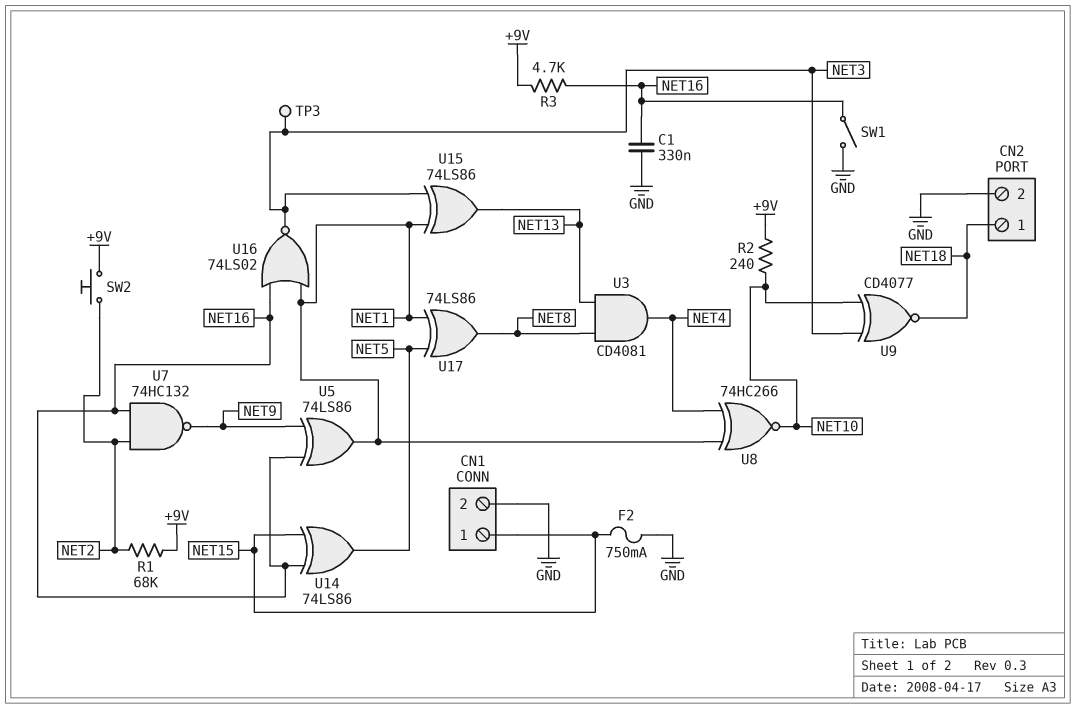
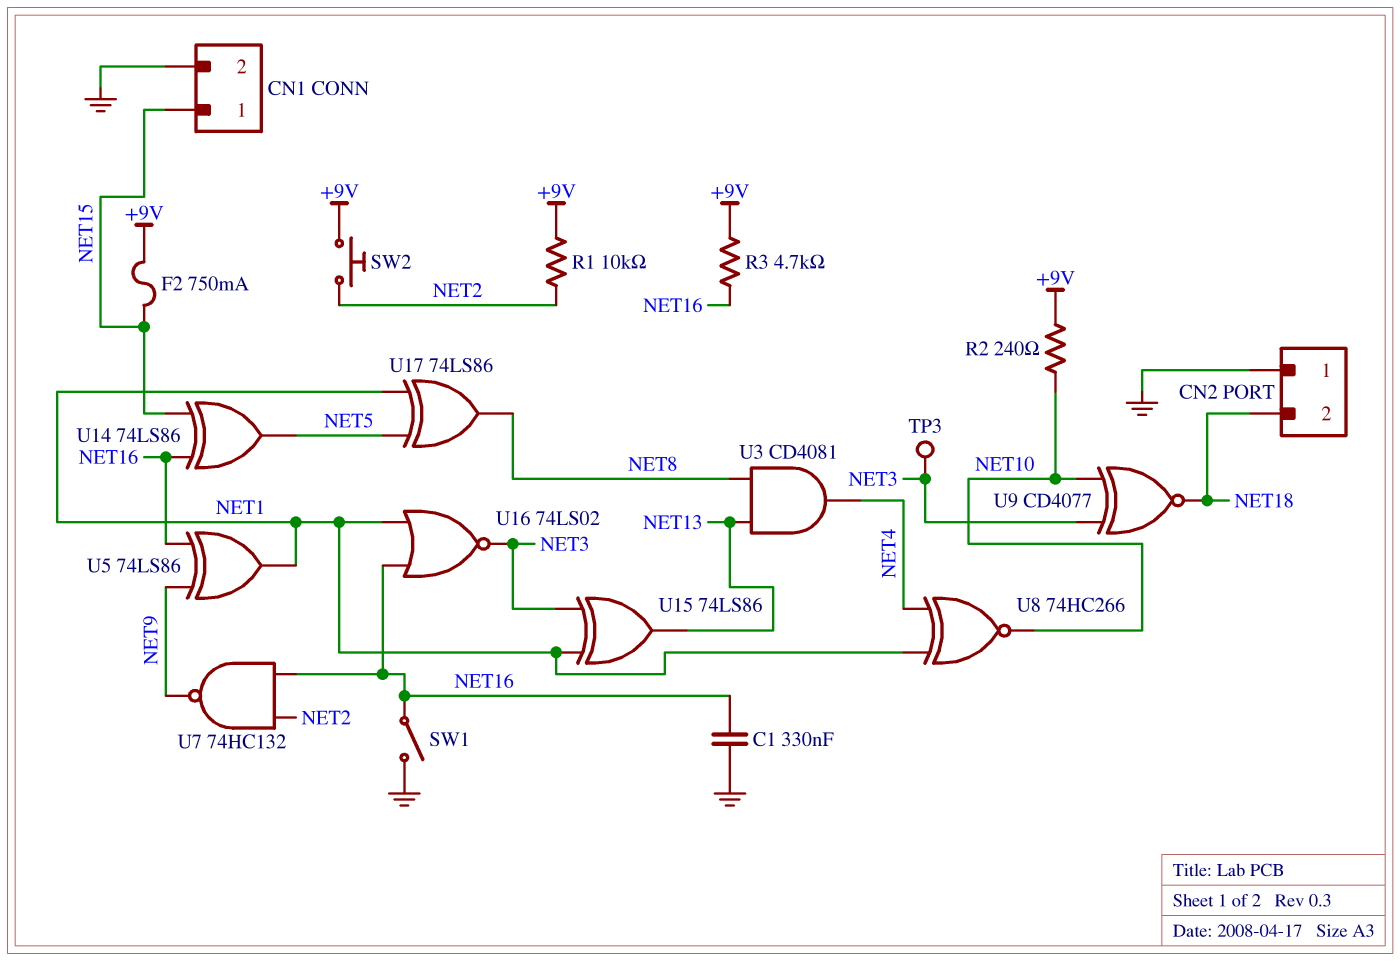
CN2 pin 1: NET18 -> GND
CN2 pin 2: GND -> NET18
F2: 750mA (GND, NET15) -> 750mA (+9V, NET15)
R1: 68k (+9V, NET2) -> 10k (+9V, NET2)

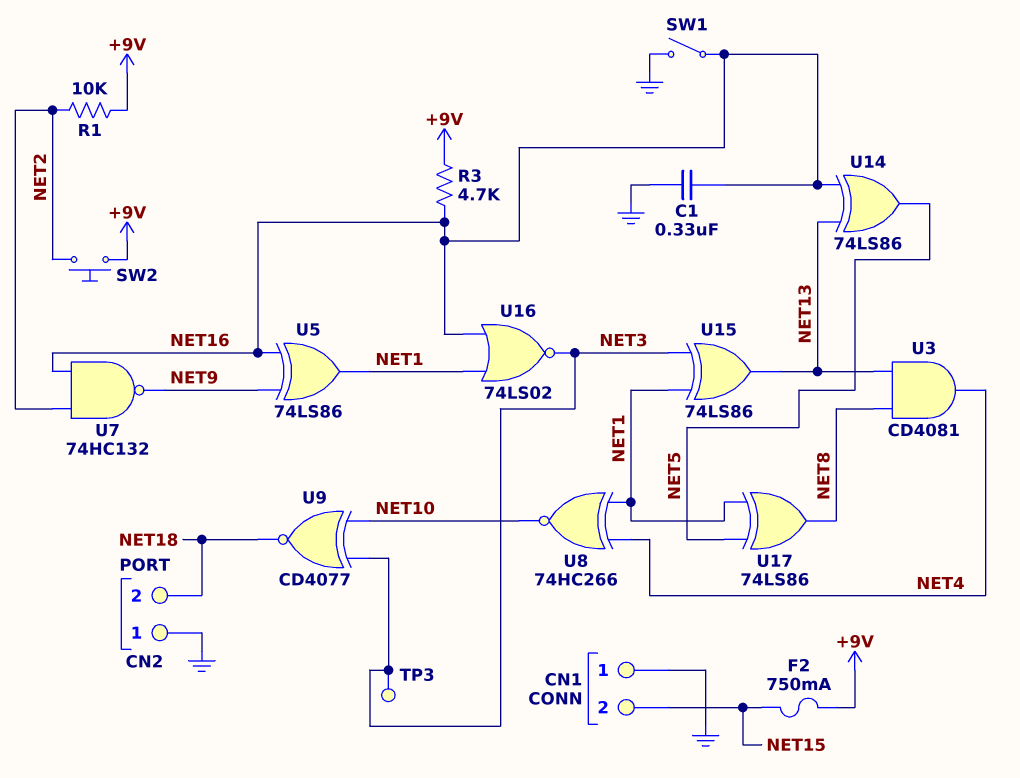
CN1 pin 1: NET15 -> GND
CN1 pin 2: GND -> NET15
R2: 240 (+9V, NET10) -> none
U14: XOR 74LS86 (in NET15, in NET16, out NET5) -> XOR 74LS86 (in NET13, in NET16, out NET5)

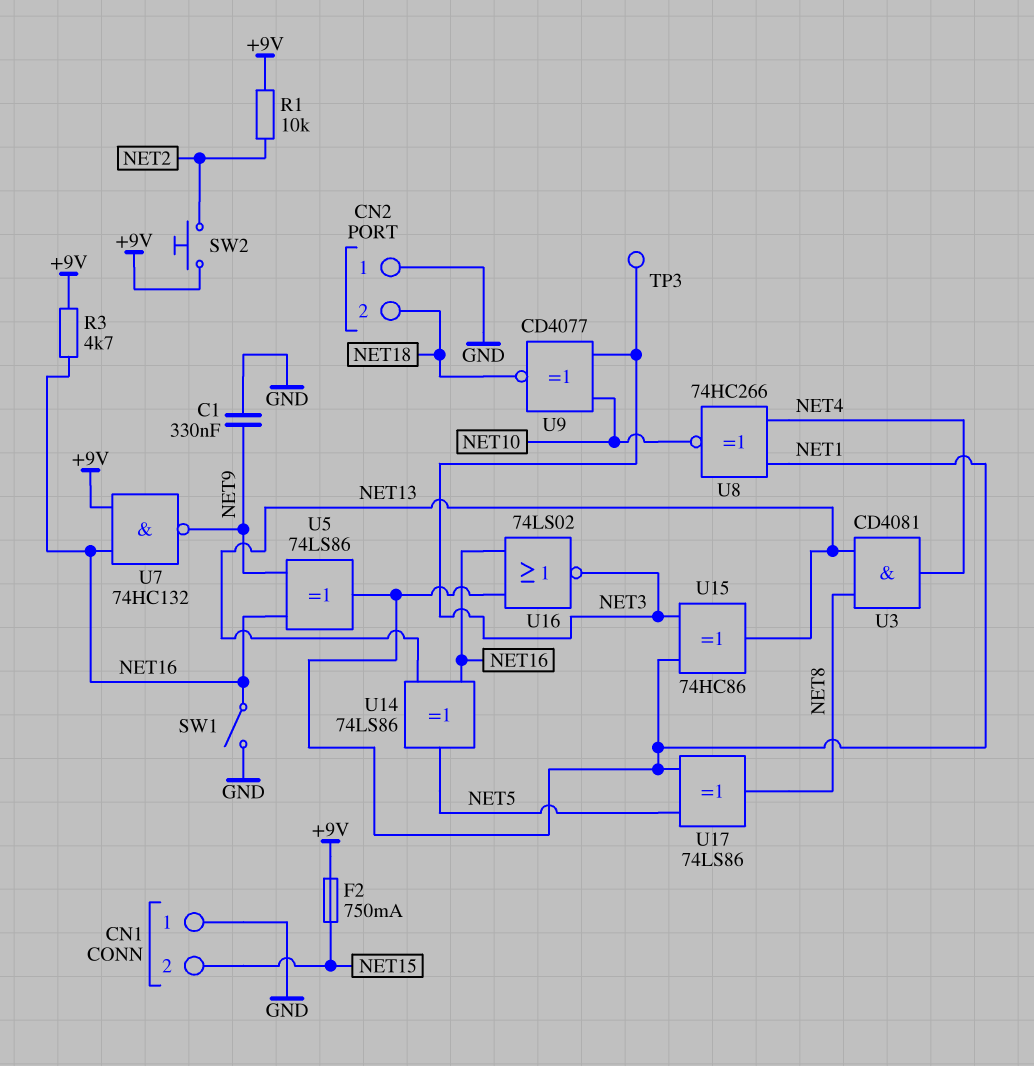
C1: 330nF (GND, NET16) -> 330nF (GND, NET9)
U7: NAND 74HC132 (in NET2, in NET16, out NET9) -> NAND 74HC132 (in +9V, in NET16, out NET9)
U15: XOR 74LS86 (in NET1, in NET3, out NET13) -> XOR 74HC86 (in NET1, in NET3, out NET13)

